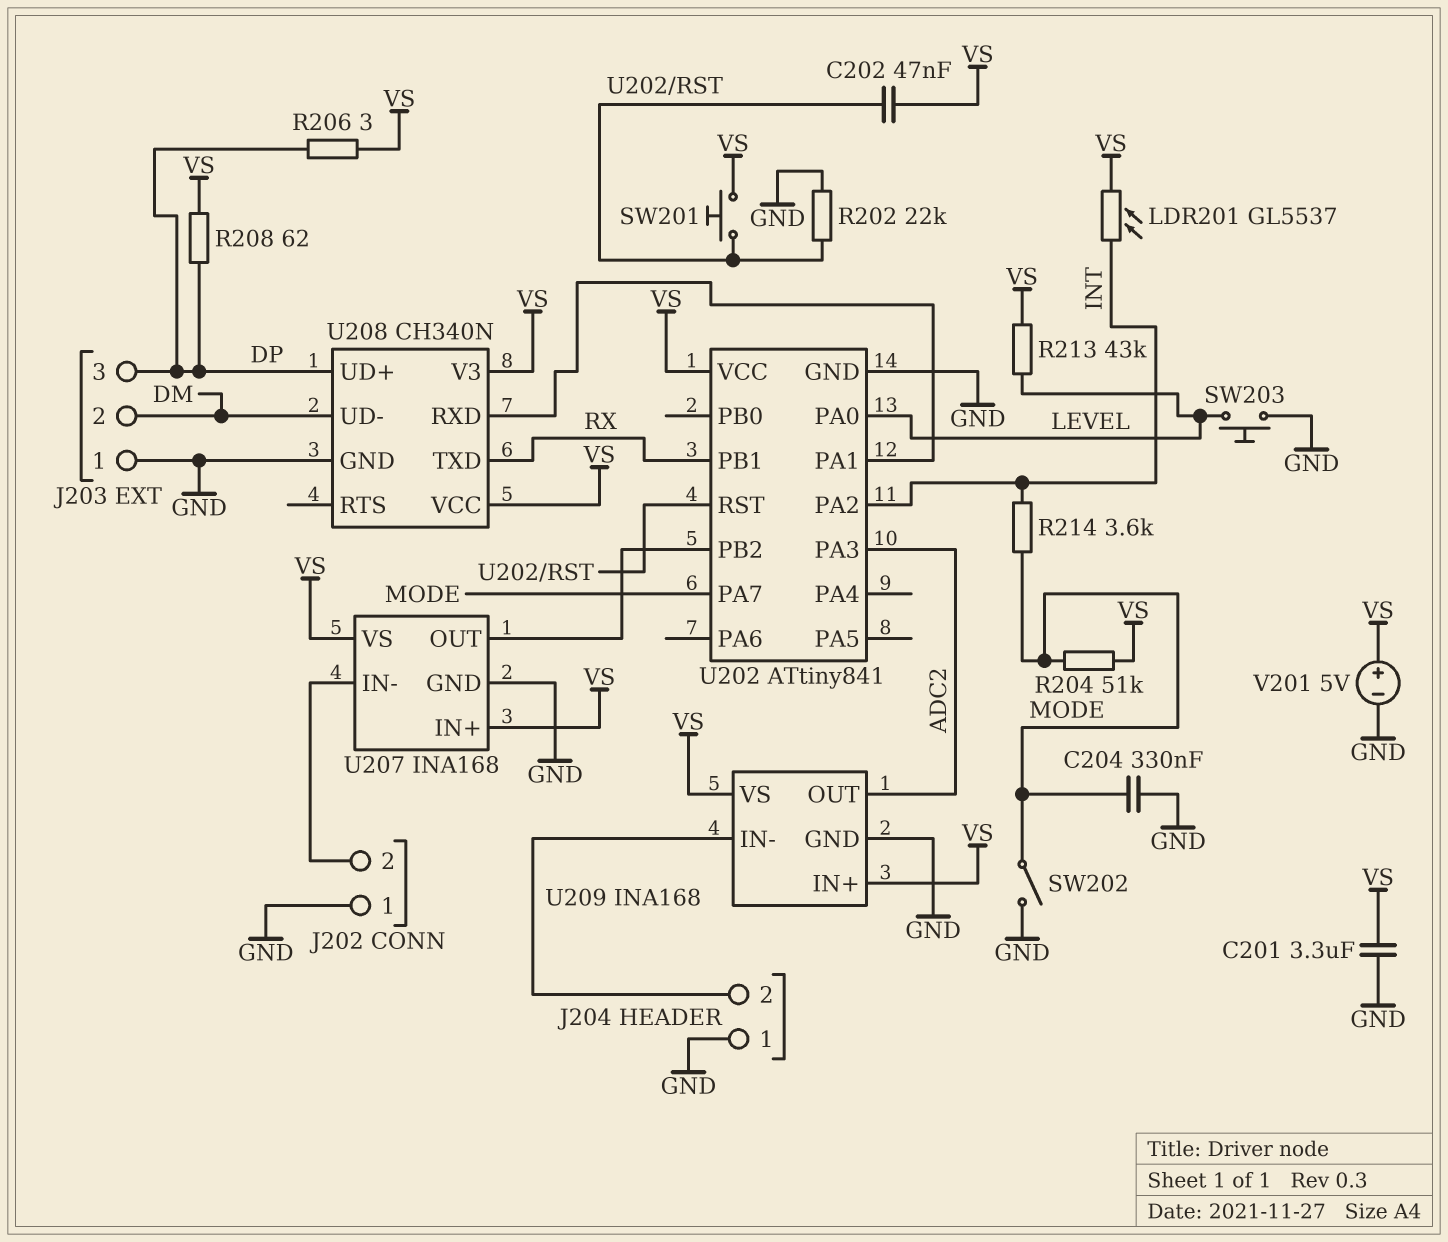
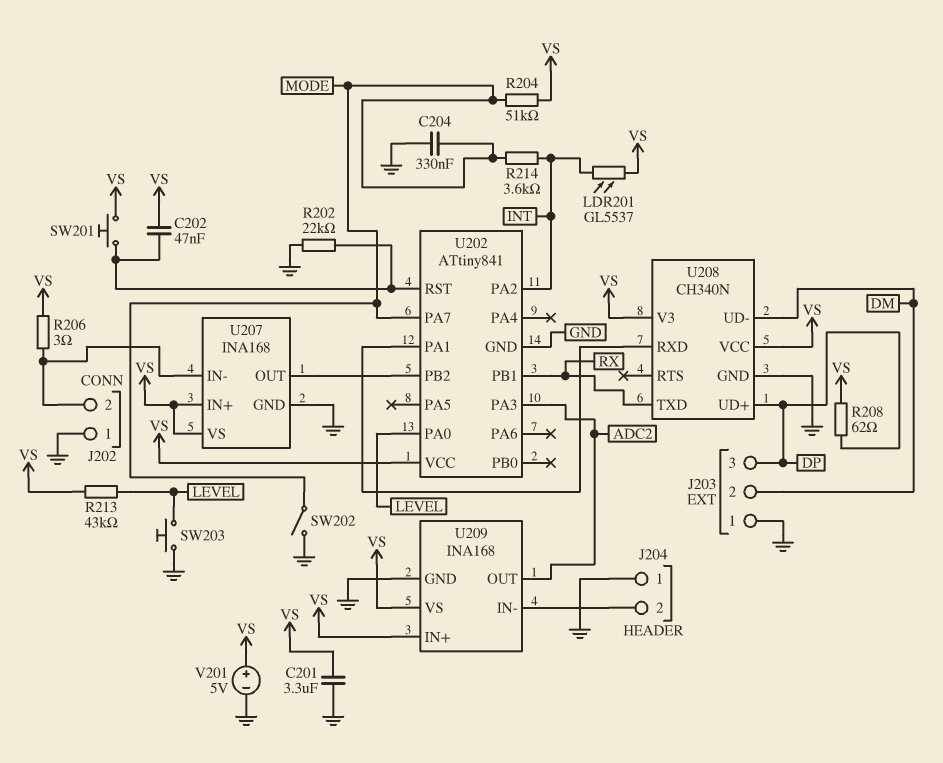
R206: 3 (DP, VS) -> 3 (J202/2, VS)

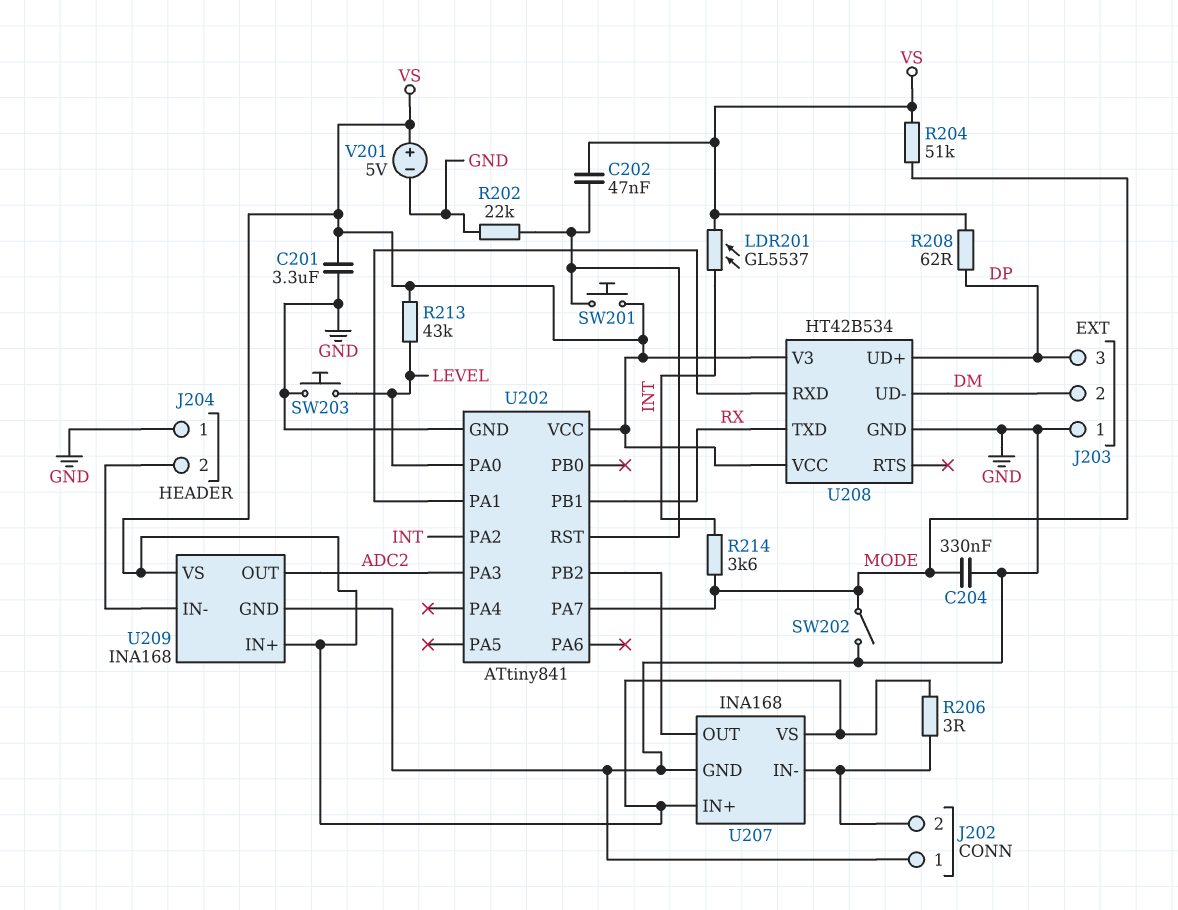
U208: CH340N -> HT42B534

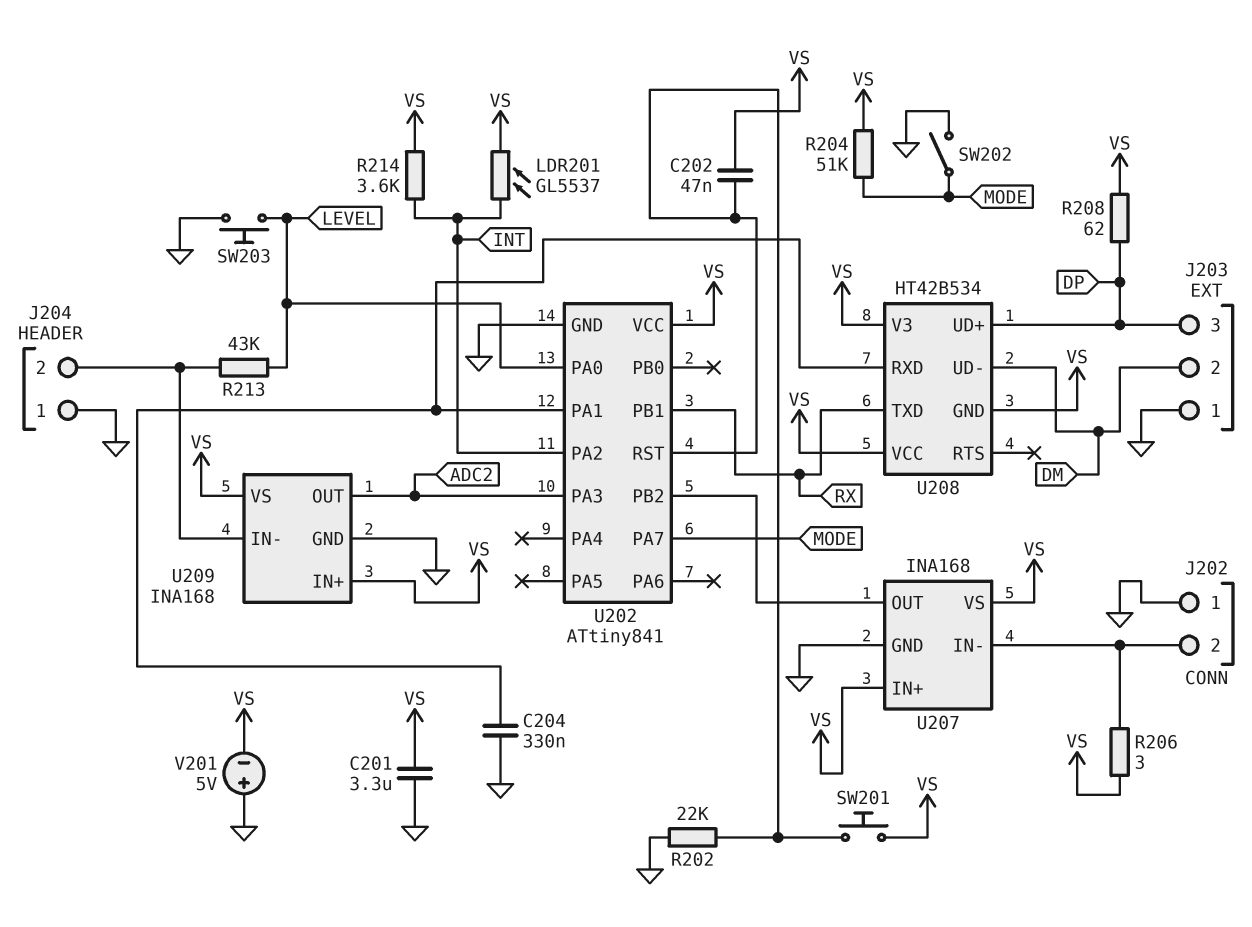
C204: 330nF (GND, MODE) -> 330nF (GND, U202/PA1)
R213: 43k (LEVEL, VS) -> 43k (J204/2, LEVEL)
R214: 3.6k (INT, MODE) -> 3.6k (INT, VS)
U208 pin GND: GND -> VS
V201: 5V (plus VS, minus GND) -> 5V (plus GND, minus VS)

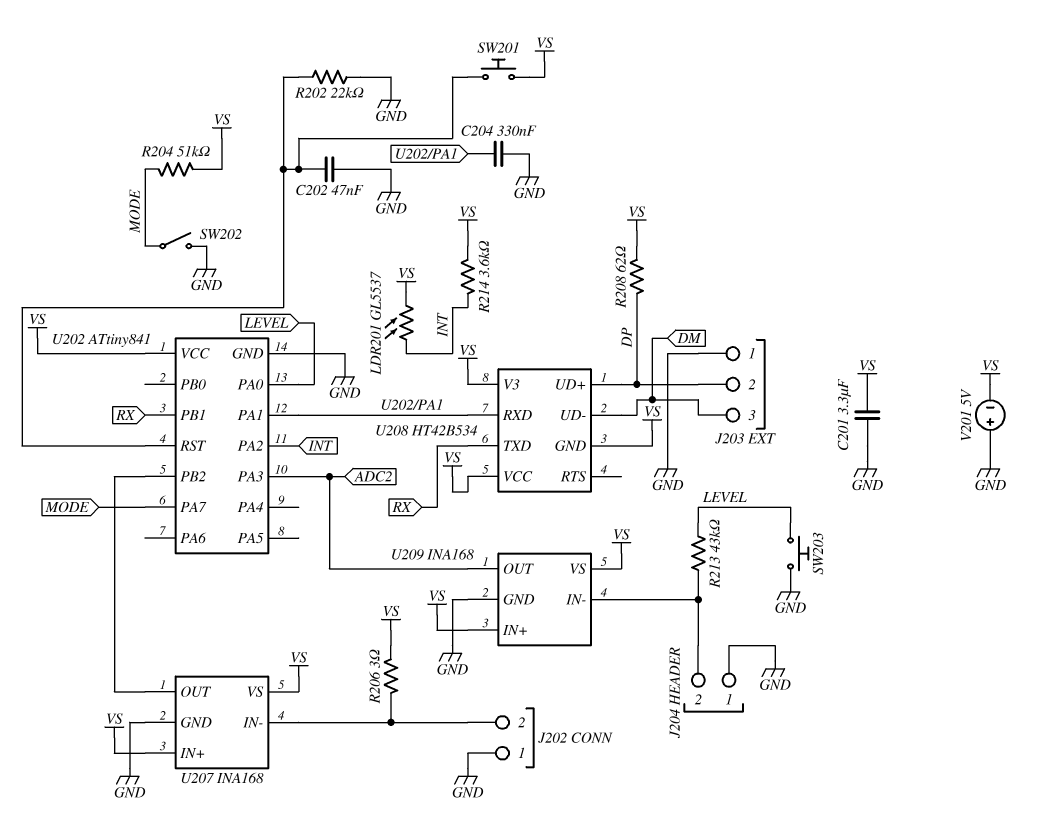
C202: 47nF (U202/RST, VS) -> 47nF (GND, U202/RST)
J203 pin 2: DM -> DP
J203 pin 3: DP -> DM

